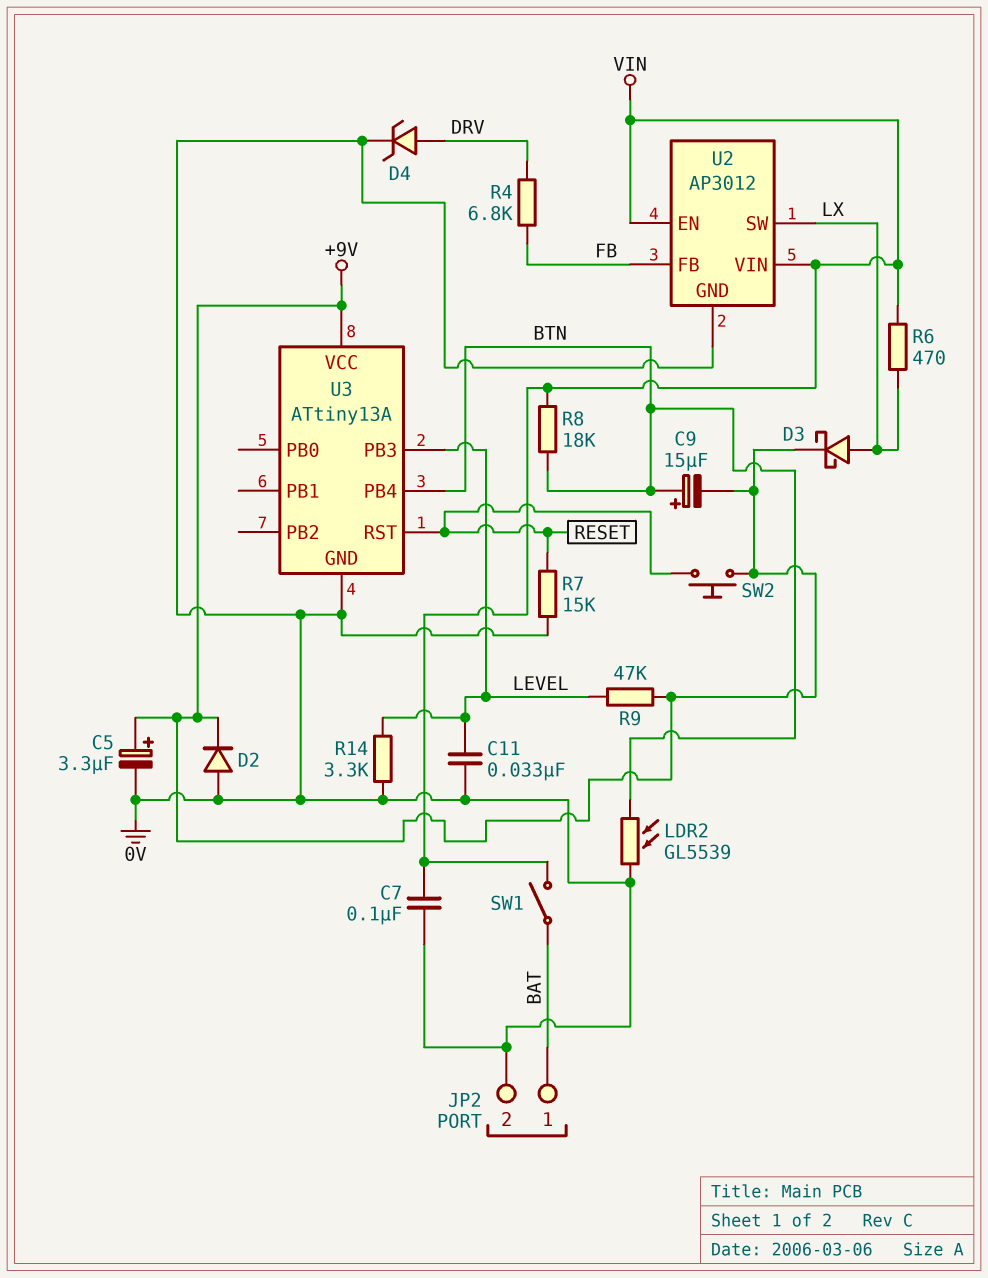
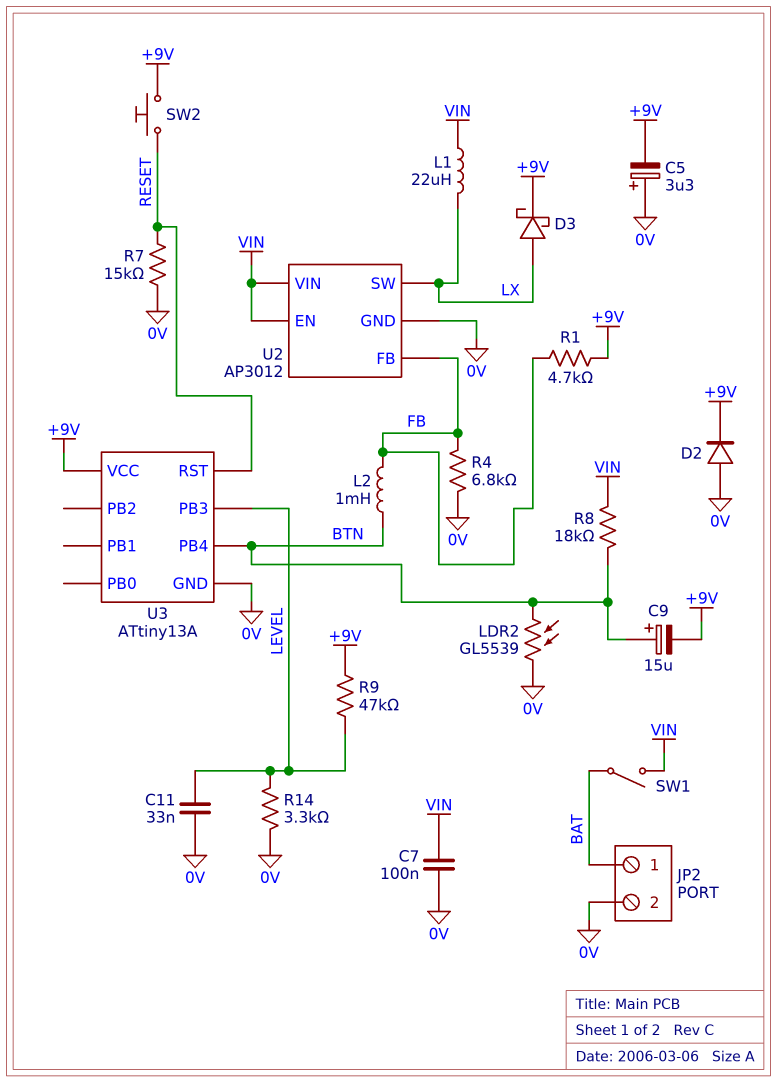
C5: 3.3uF (plus +9V, minus 0V) -> 3.3uF (plus 0V, minus +9V)
D4: zener (A DRV, K 0V) -> none
L1: none -> 22uH (LX, VIN)
L2: none -> 1mH (BTN, FB)
R1: none -> 4.7k (+9V, FB)
R4: 6.8k (DRV, FB) -> 6.8k (0V, FB)
R6: 470 (LX, VIN) -> none

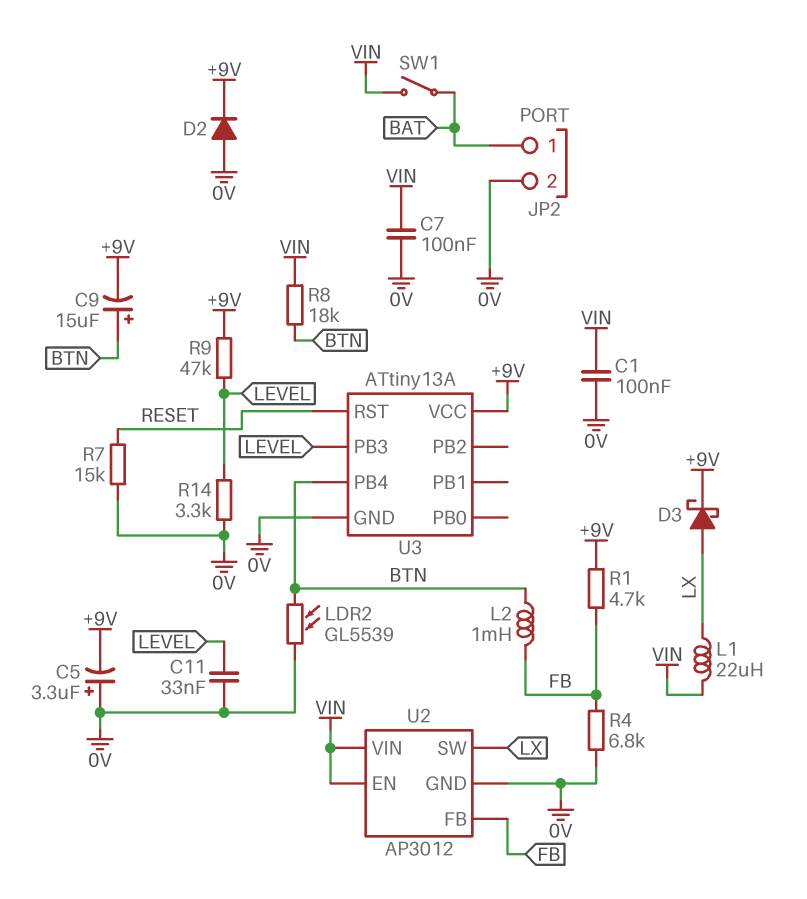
C1: none -> 100nF (0V, VIN)
SW2: button (+9V, RESET) -> none

